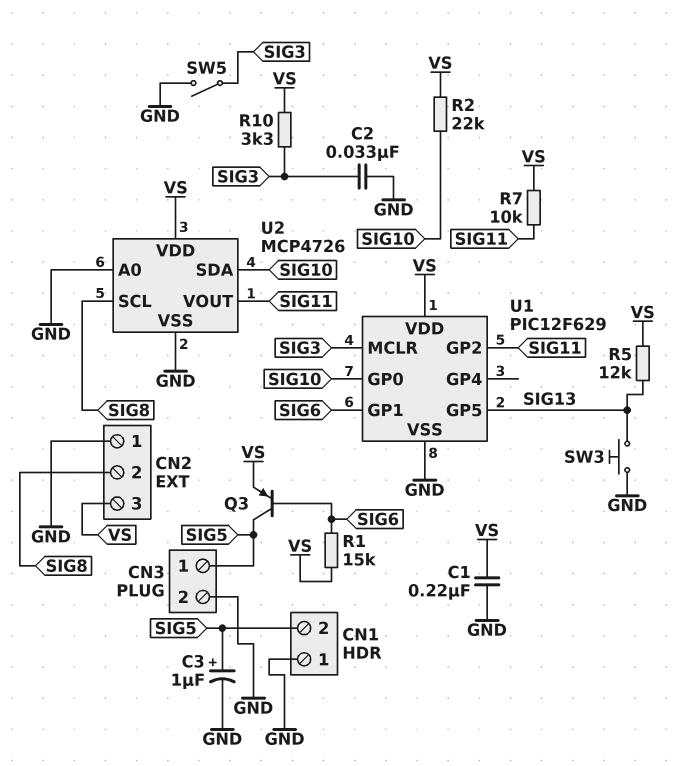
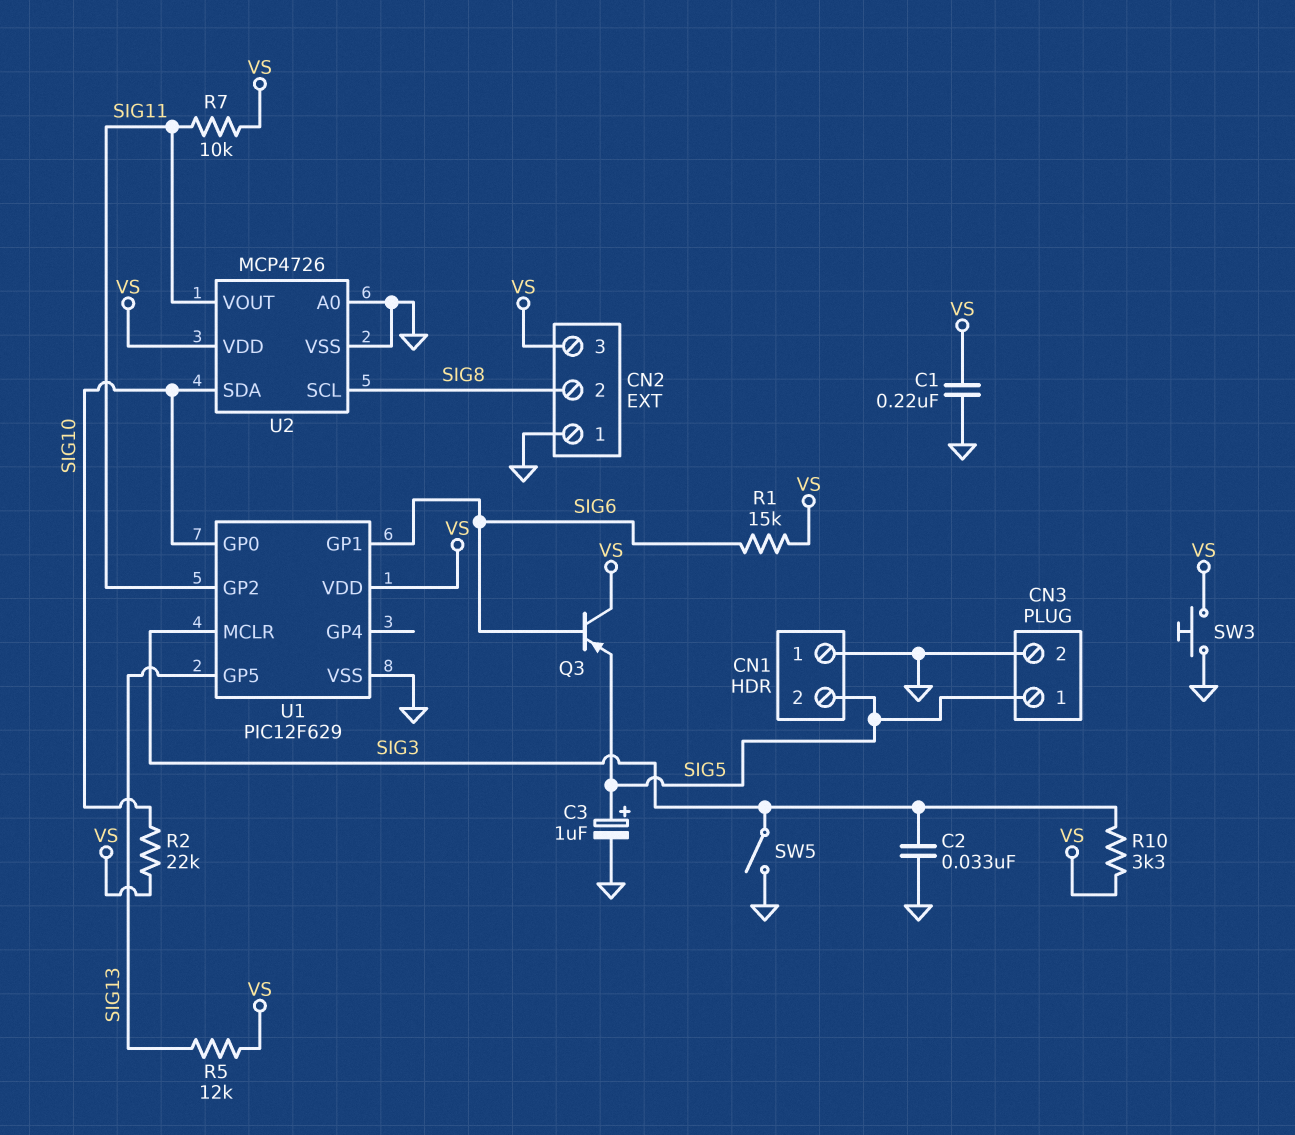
Q3: PNP (B SIG6, C SIG5, E VS) -> PNP (B SIG6, C VS, E SIG5)
SW3: button (GND, SIG13) -> button (GND, VS)

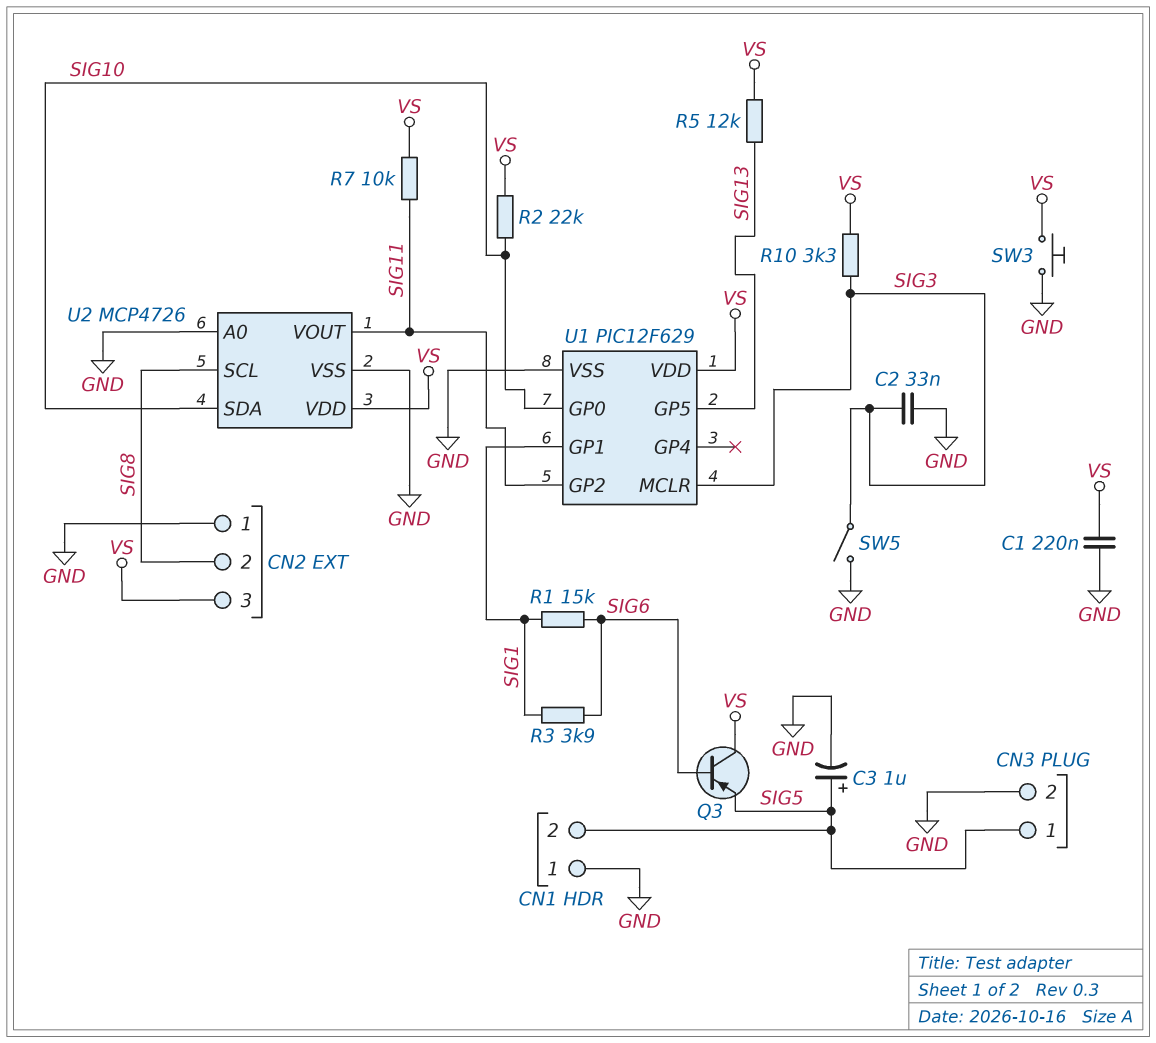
R1: 15k (SIG6, VS) -> 15k (SIG1, SIG6)
R3: none -> 3.9k (SIG1, SIG6)
U1 pin GP1: SIG6 -> SIG1

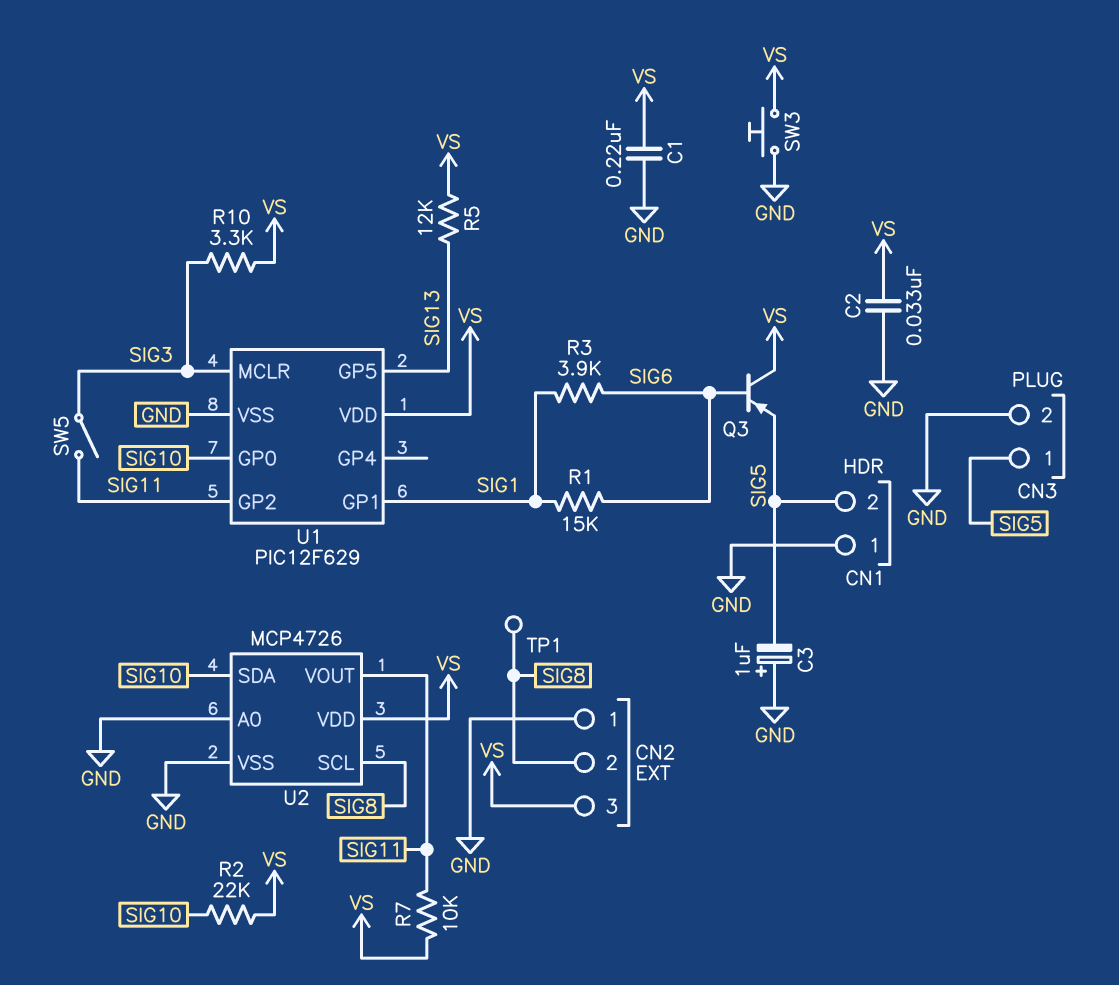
C2: 33nF (GND, SIG3) -> 33nF (GND, VS)
C3: 1uF (plus SIG5, minus GND) -> 1uF (plus GND, minus SIG5)
SW5: switch (GND, SIG3) -> switch (SIG3, SIG11)
TP1: none -> test point (SIG8)

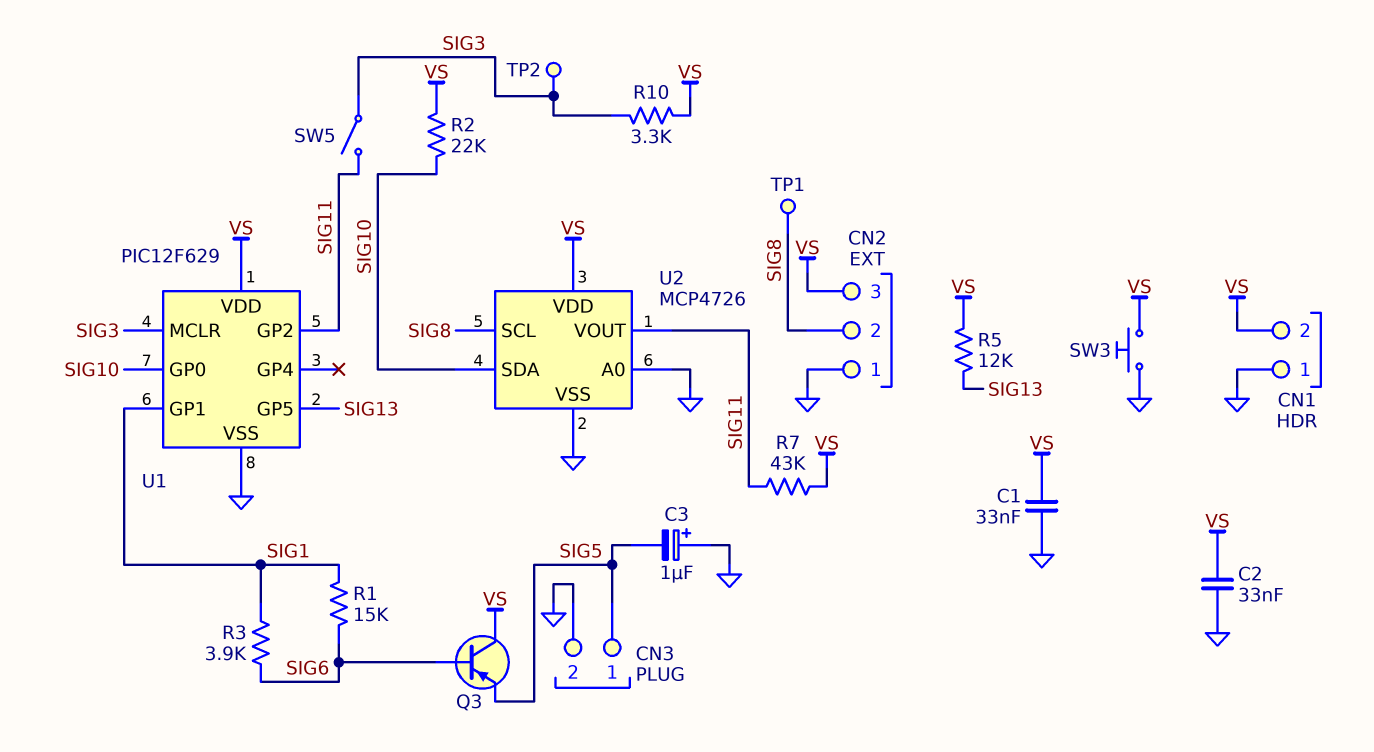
C1: 220nF (GND, VS) -> 33nF (GND, VS)
CN1 pin 2: SIG5 -> VS
R7: 10k (SIG11, VS) -> 43k (SIG11, VS)
TP2: none -> test point (SIG3)

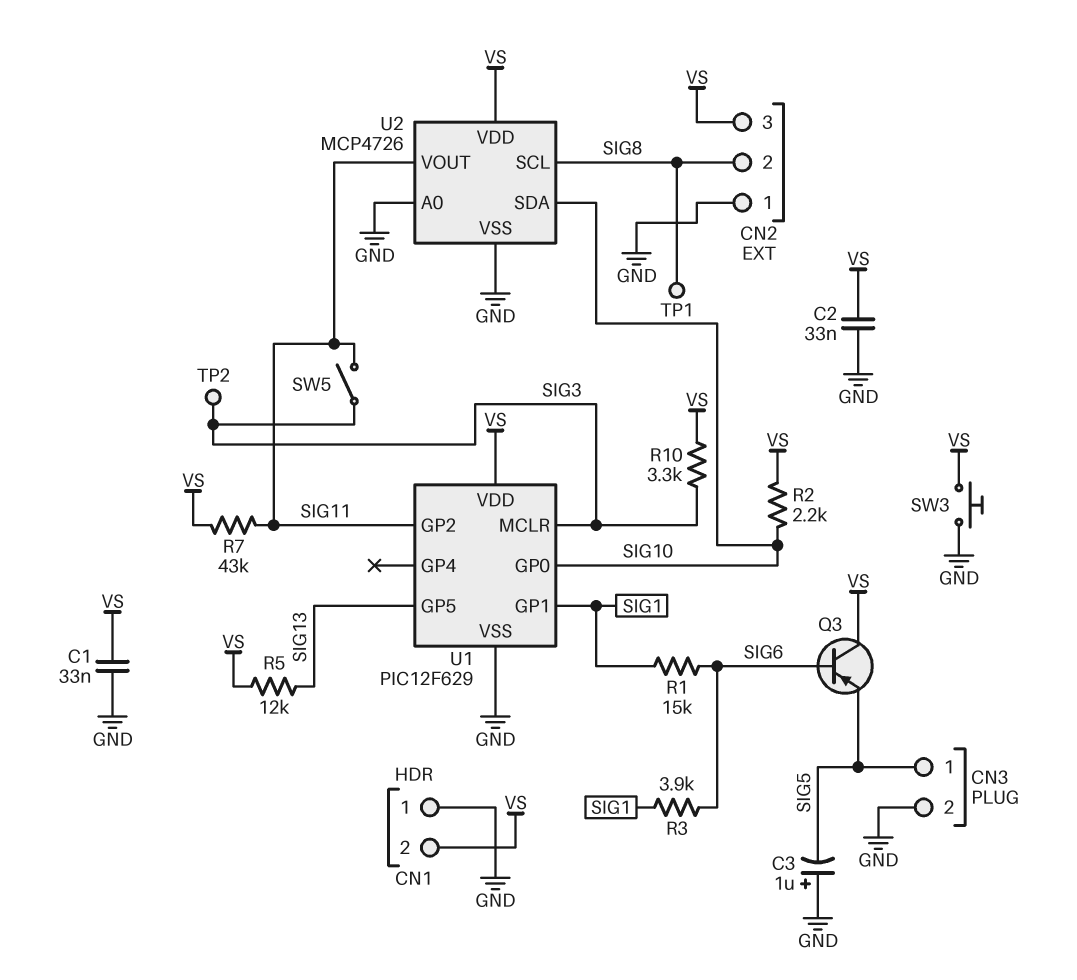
R2: 22k (SIG10, VS) -> 2.2k (SIG10, VS)

